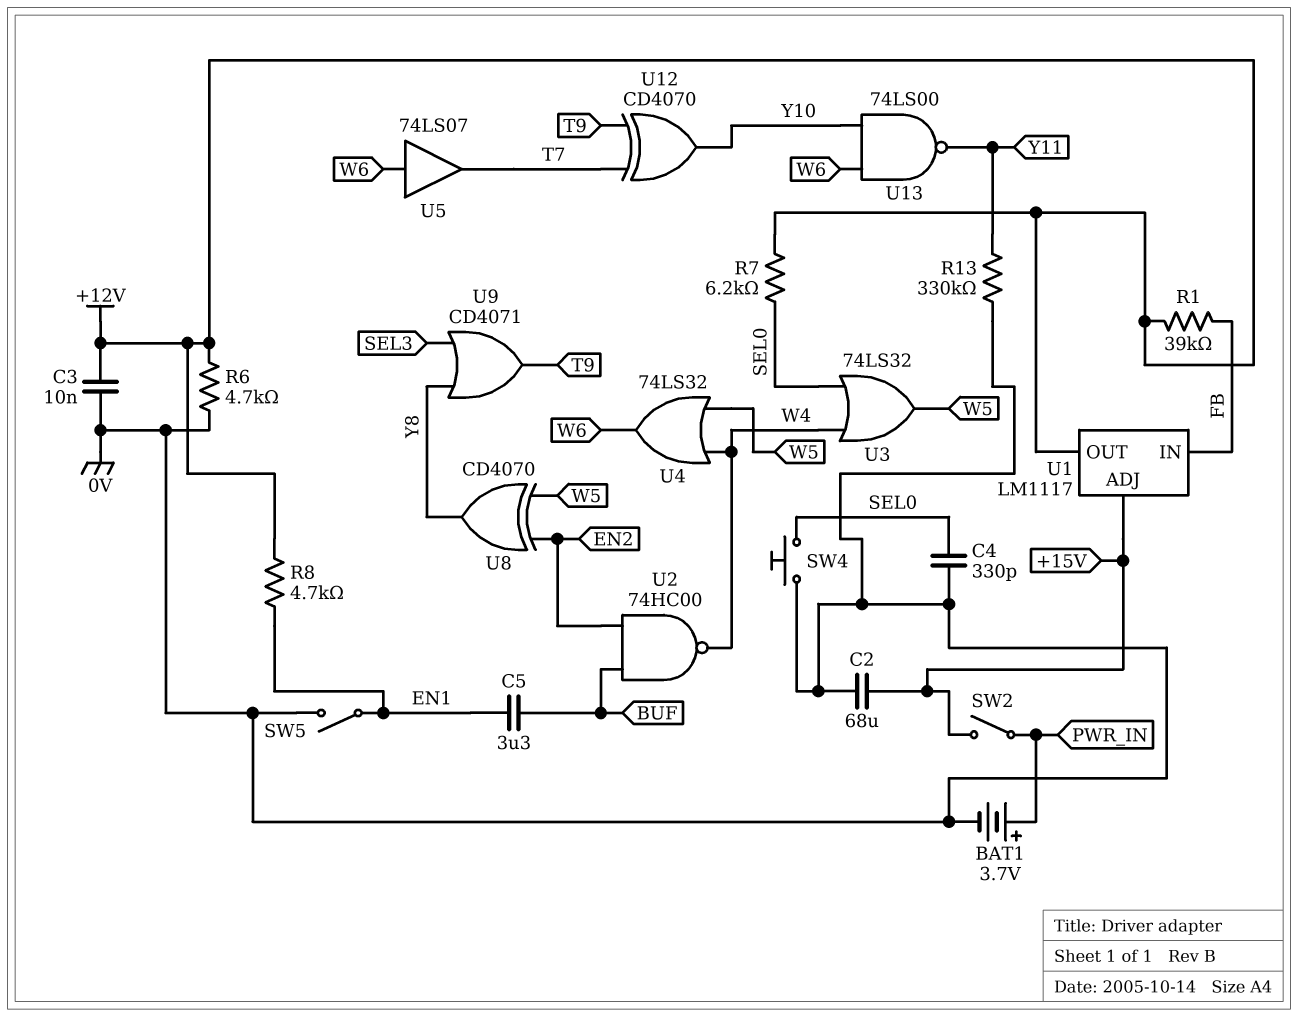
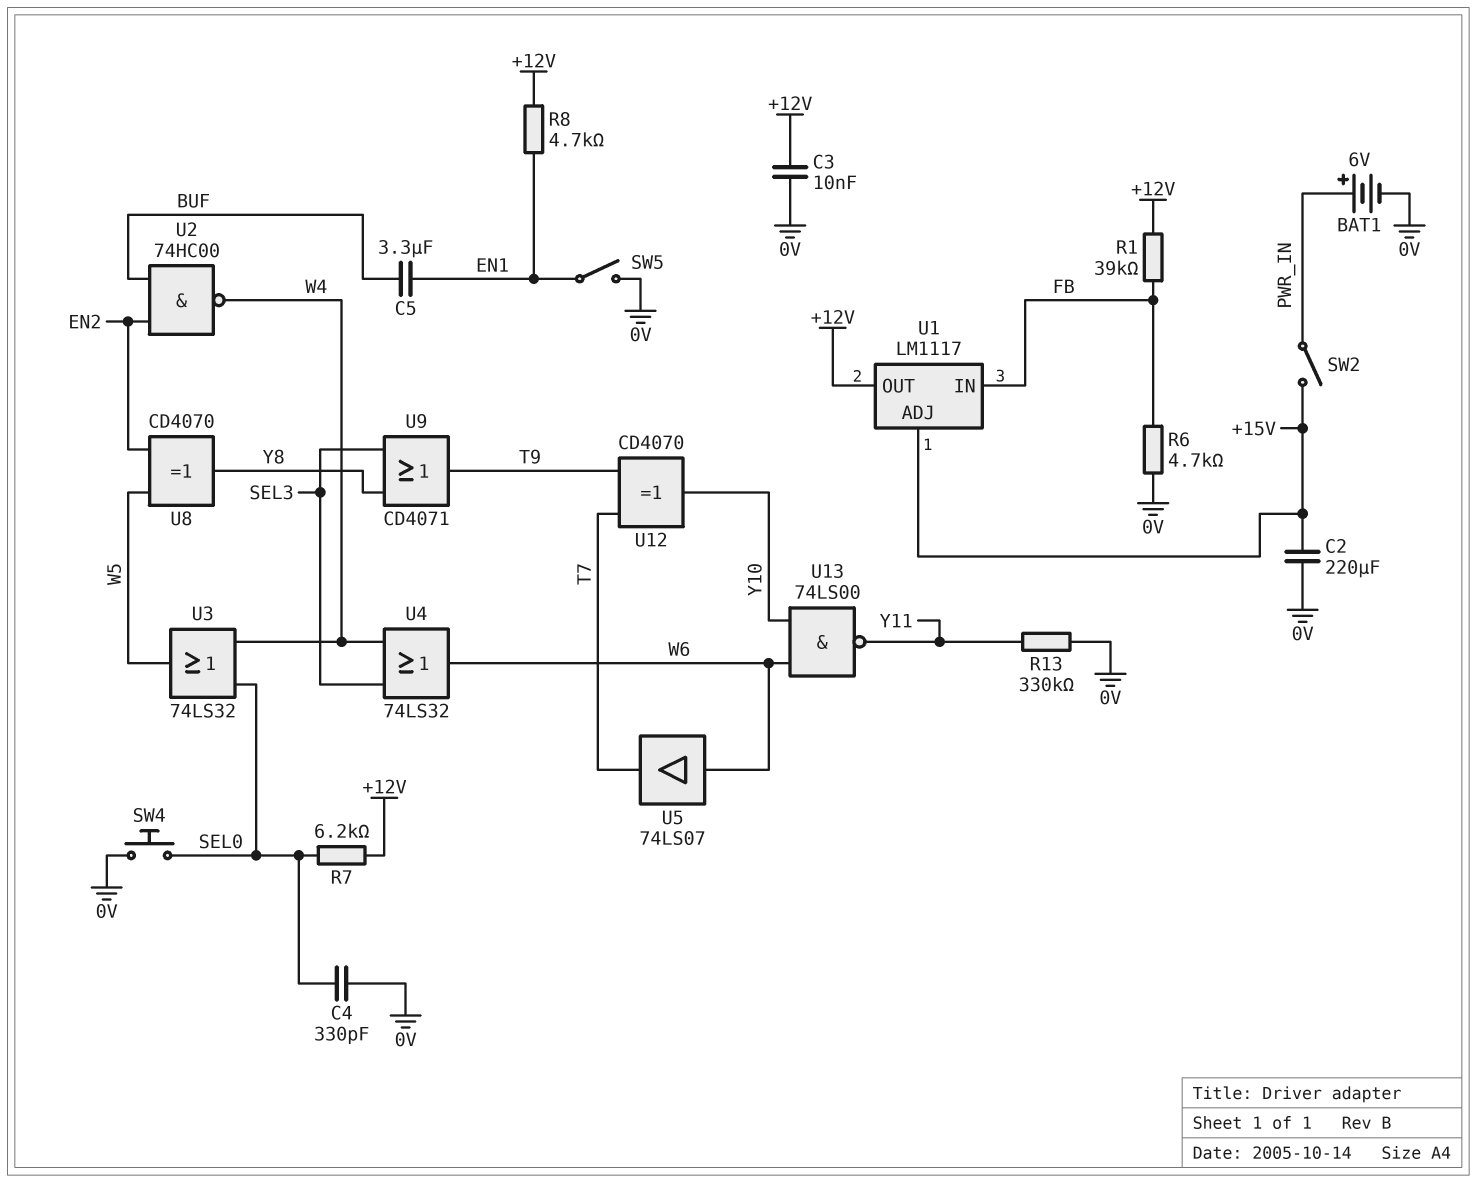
BAT1: 3.7V (plus PWR_IN, minus 0V) -> 6V (plus PWR_IN, minus 0V)
C2: 68uF (+15V, 0V) -> 220uF (+15V, 0V)
R6: 4.7k (+12V, 0V) -> 4.7k (0V, FB)
U4: OR 74LS32 (in W4, in W5, out W6) -> OR 74LS32 (in SEL3, in W4, out W6)

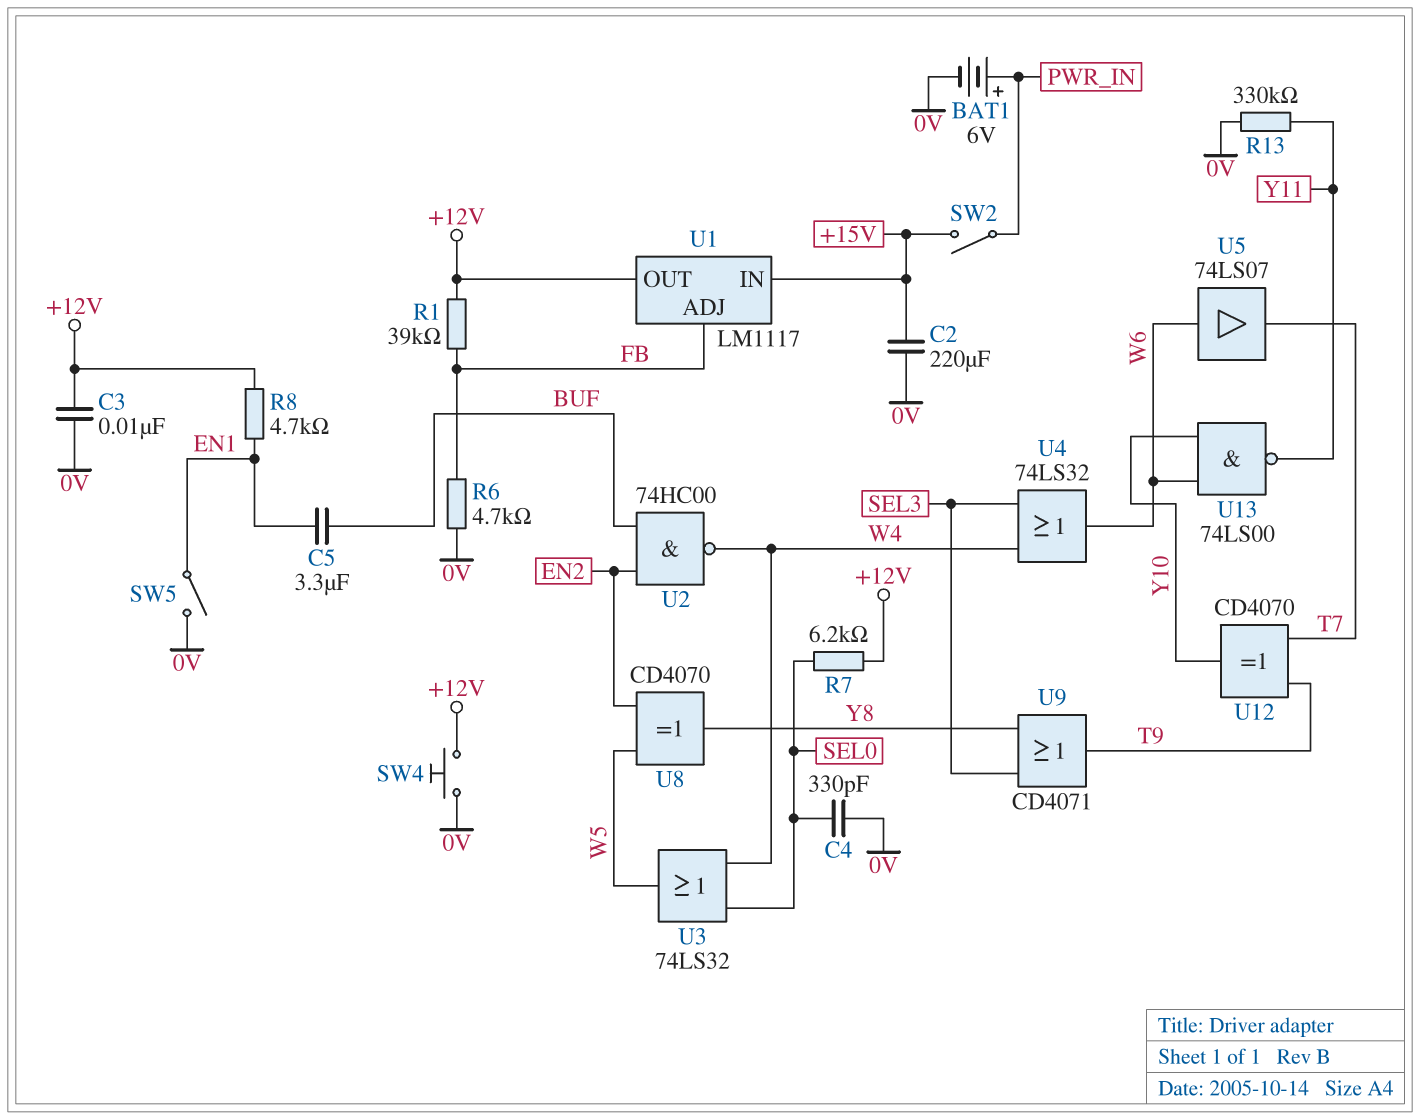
SW4: button (0V, SEL0) -> button (+12V, 0V)
U1 pin ADJ: +15V -> FB
U1 pin IN: FB -> +15V

